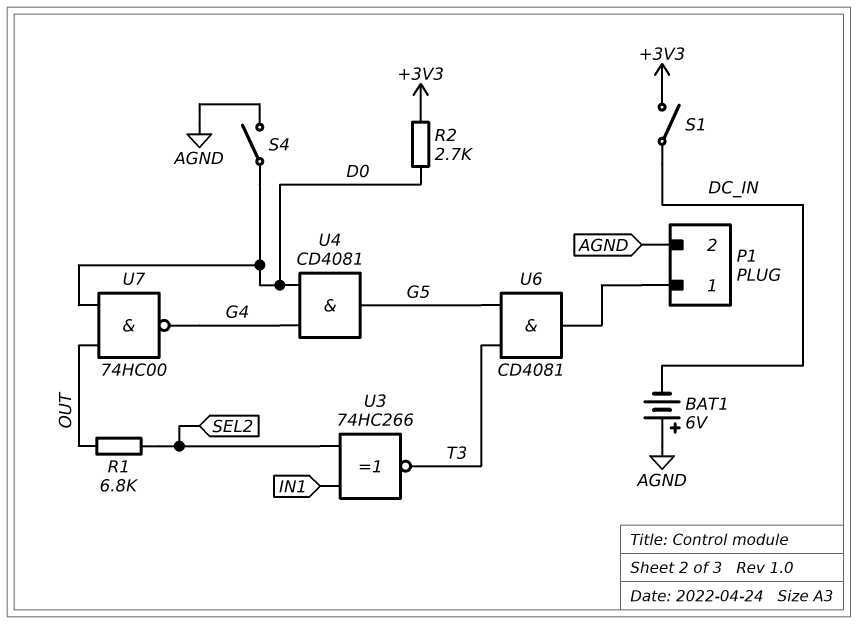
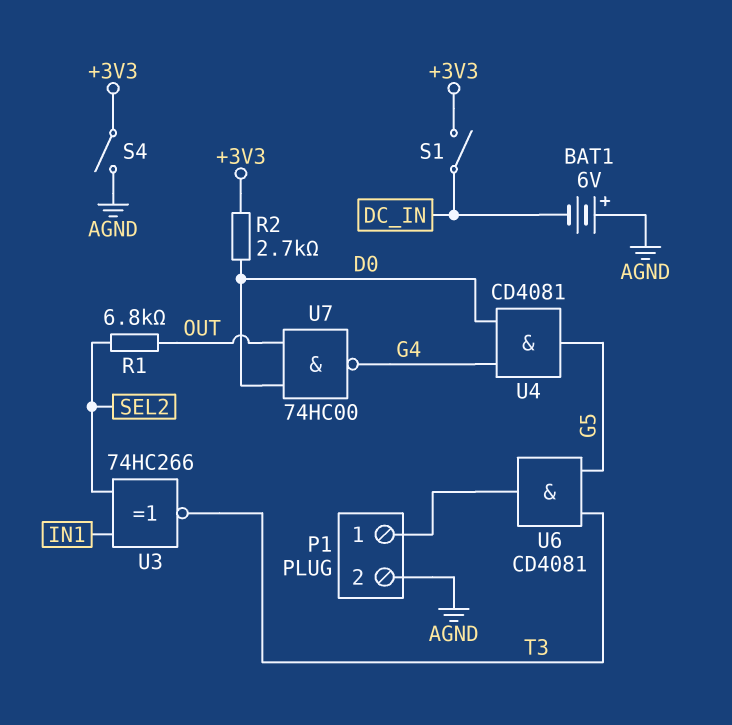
S4: switch (AGND, D0) -> switch (+3V3, AGND)

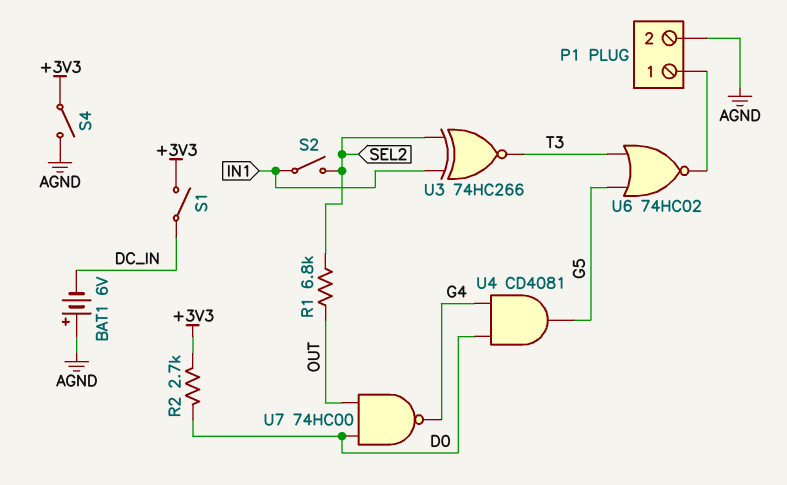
S2: none -> switch (IN1, SEL2)
U6: AND CD4081 (in G5, in T3, out P1/1) -> NOR 74HC02 (in G5, in T3, out P1/1)

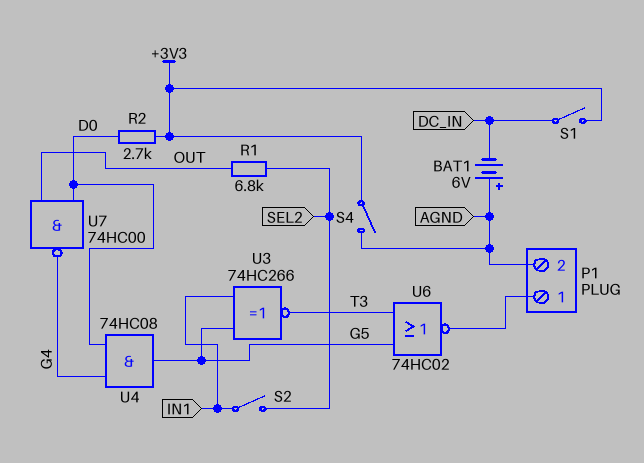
U3: XNOR 74HC266 (in IN1, in SEL2, out T3) -> XNOR 74HC266 (in G5, in IN1, out T3)
U4: AND CD4081 (in D0, in G4, out G5) -> AND 74HC08 (in D0, in G4, out G5)

